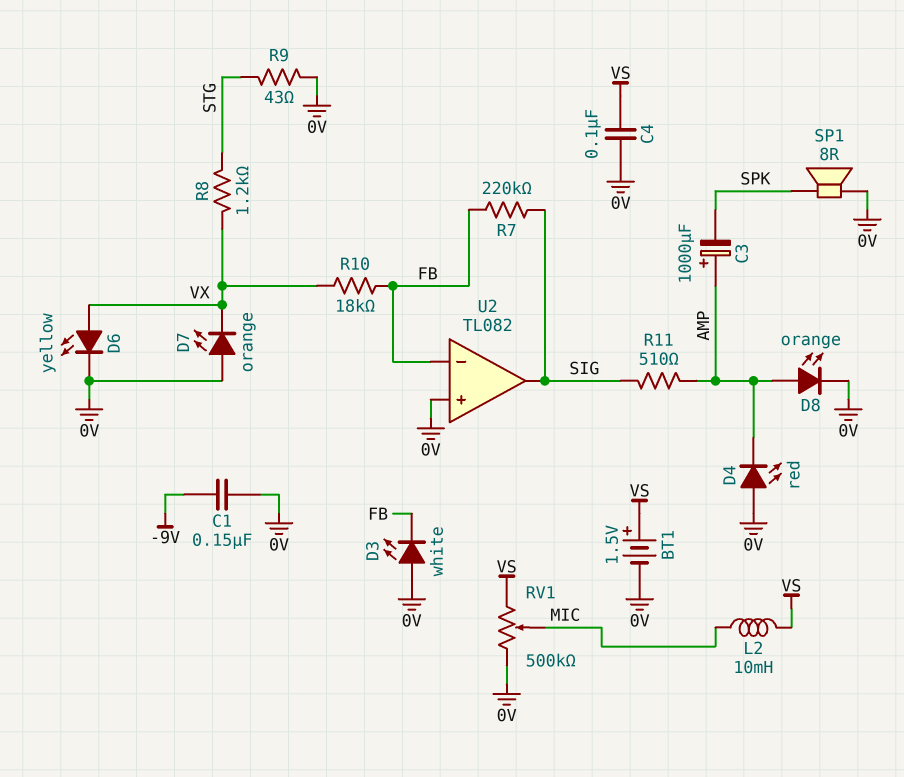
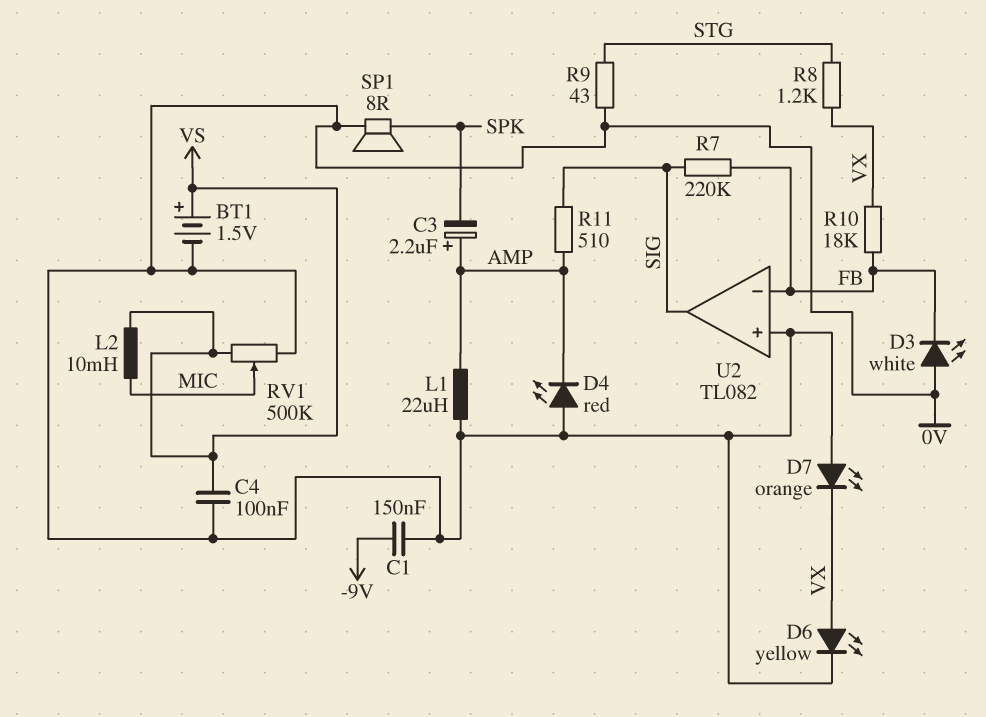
C3: 1000uF (plus AMP, minus SPK) -> 2.2uF (plus AMP, minus SPK)
D8: LED orange (A AMP, K 0V) -> none
L1: none -> 22uH (0V, AMP)

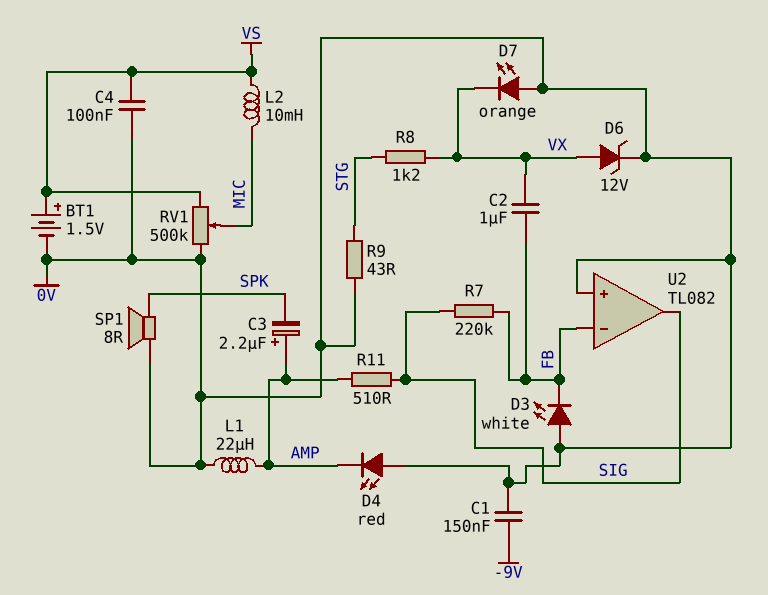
C2: none -> 1uF (FB, VX)
D6: LED yellow (A VX, K 0V) -> zener 12V (A VX, K 0V)
R10: 18k (FB, VX) -> none

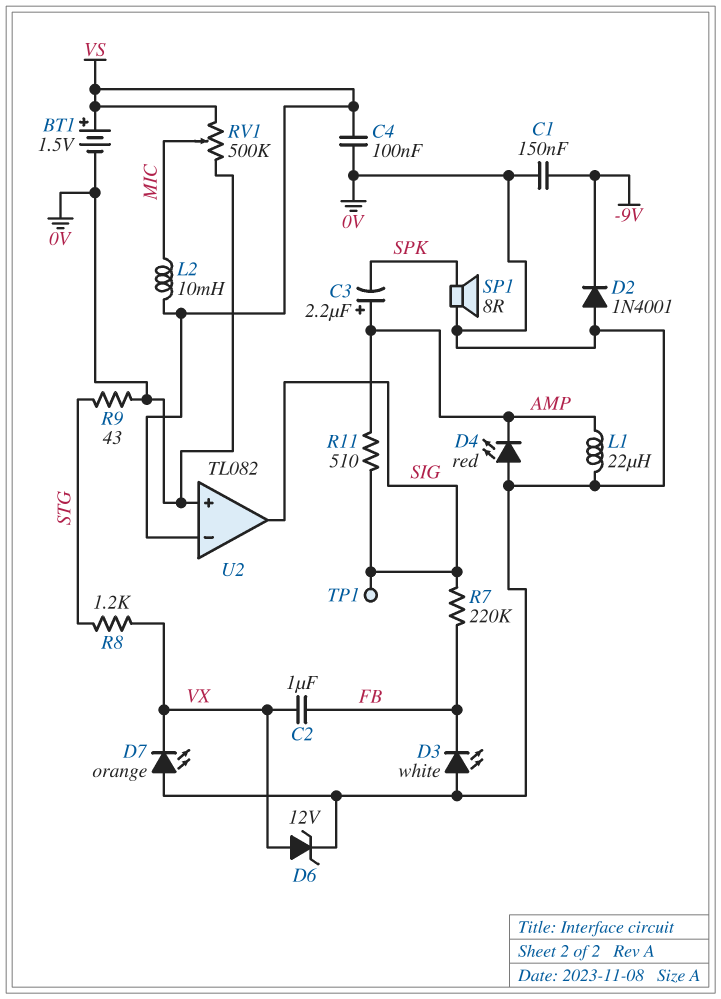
D2: none -> diode 1N4001 (A 0V, K -9V)
TP1: none -> test point (SIG)
U2 pin in-: FB -> VS

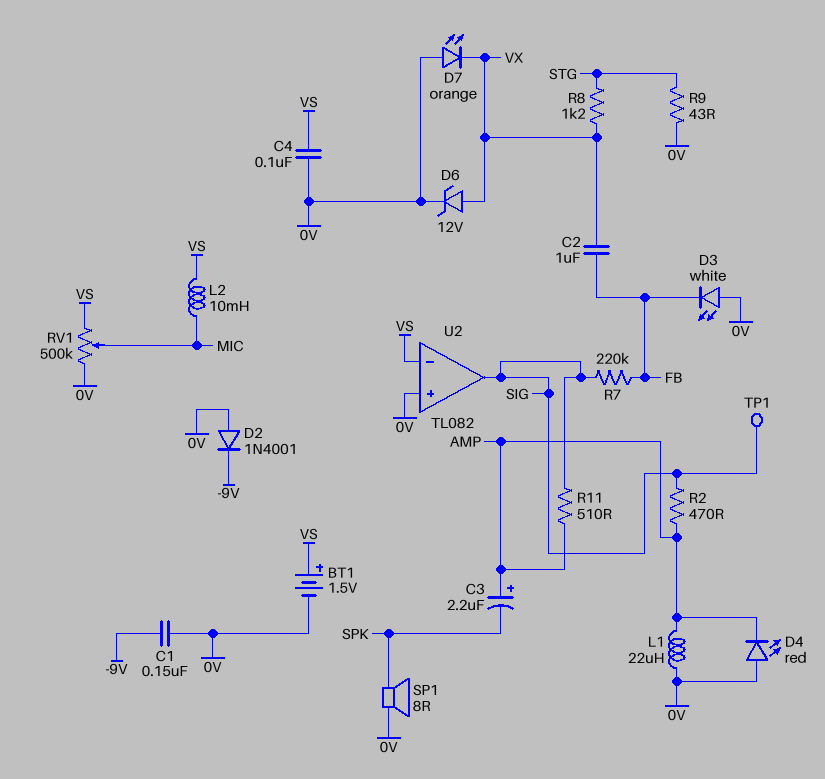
R2: none -> 470 (AMP, SIG)

